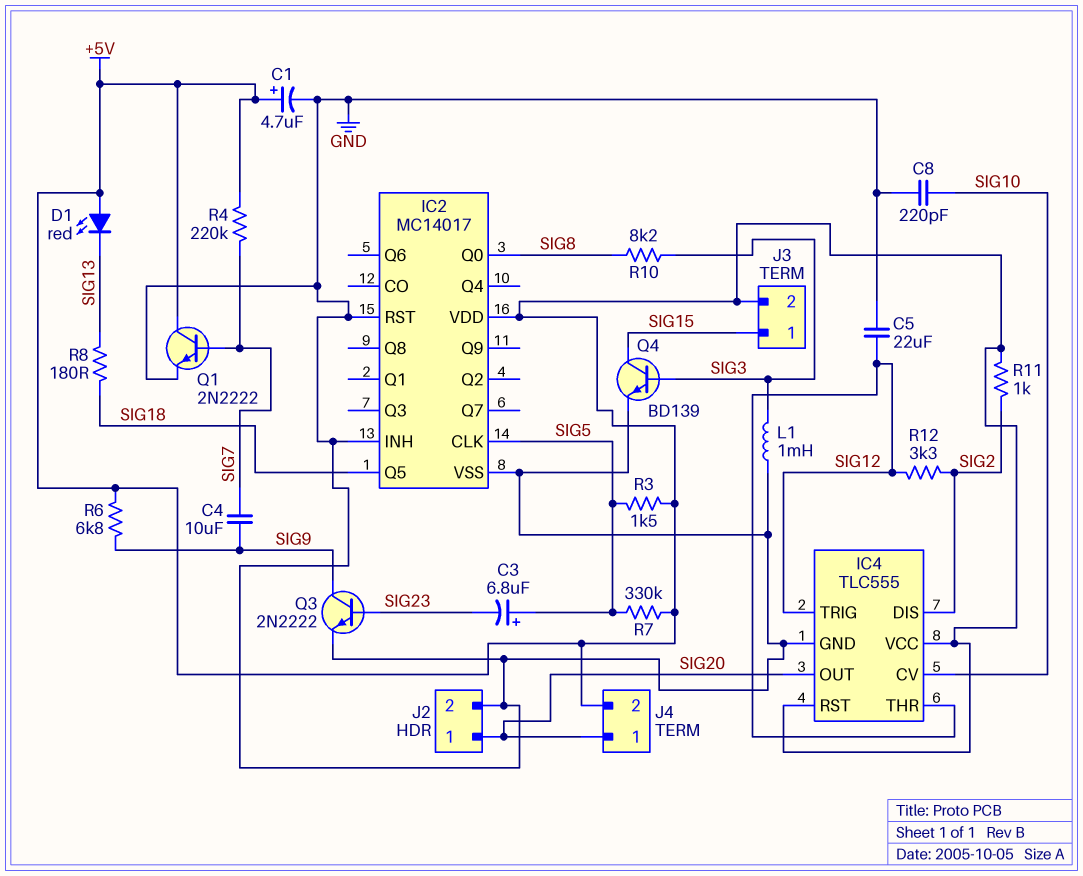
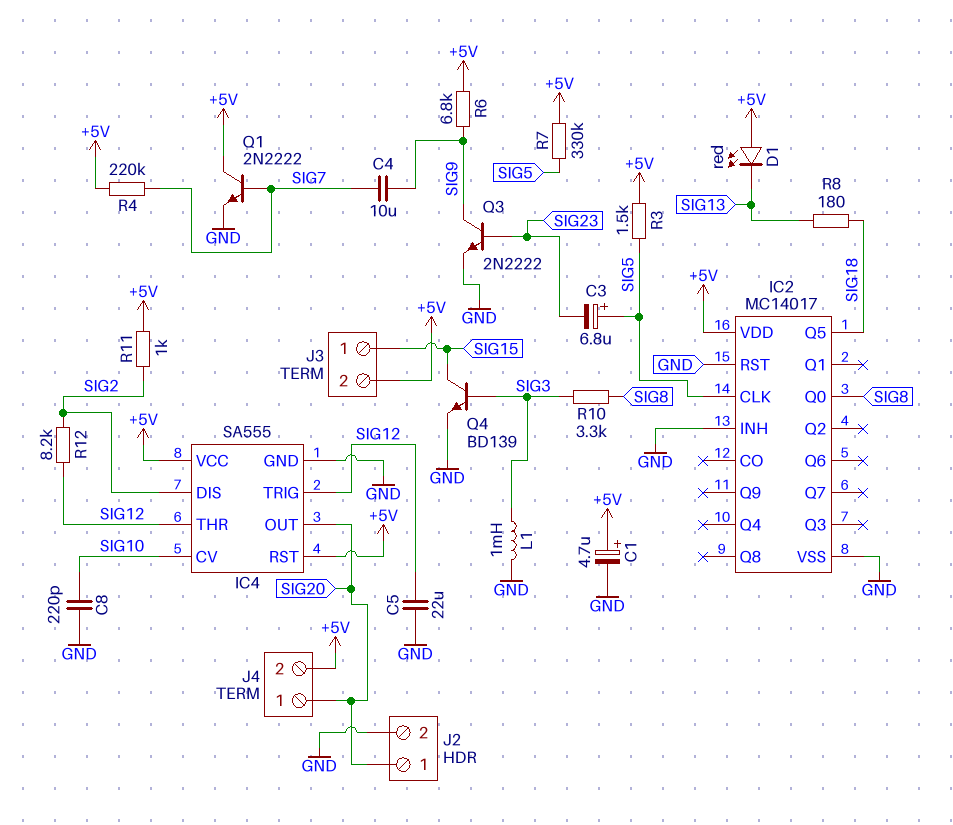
IC4: TLC555 -> SA555
R10: 8.2k (SIG3, SIG8) -> 3.3k (SIG3, SIG8)
R12: 3.3k (SIG2, SIG12) -> 8.2k (SIG2, SIG12)

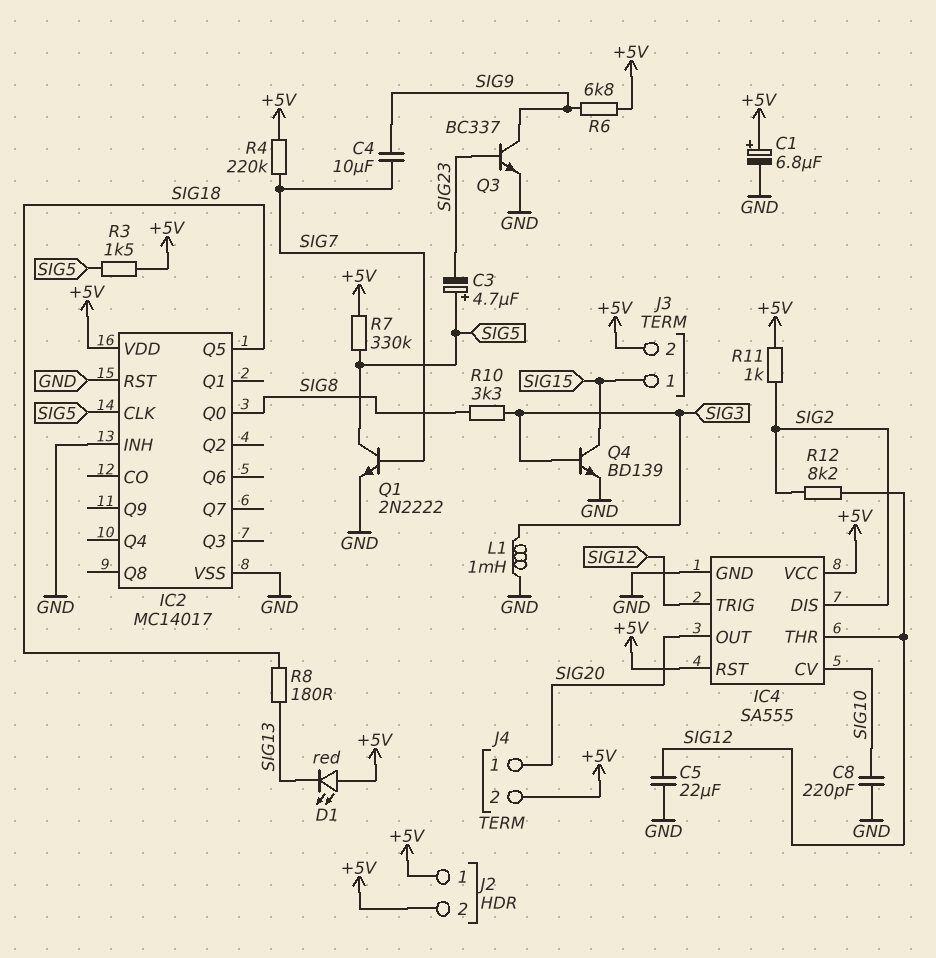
C1: 4.7uF (plus +5V, minus GND) -> 6.8uF (plus +5V, minus GND)
C3: 6.8uF (plus SIG5, minus SIG23) -> 4.7uF (plus SIG5, minus SIG23)
J2 pin 1: SIG20 -> +5V
J2 pin 2: GND -> +5V
Q1: NPN 2N2222 (B SIG7, C +5V, E GND) -> NPN 2N2222 (B SIG7, C SIG5, E GND)
Q3: NPN 2N2222 (B SIG23, C SIG9, E GND) -> NPN BC337 (B SIG23, C SIG9, E GND)

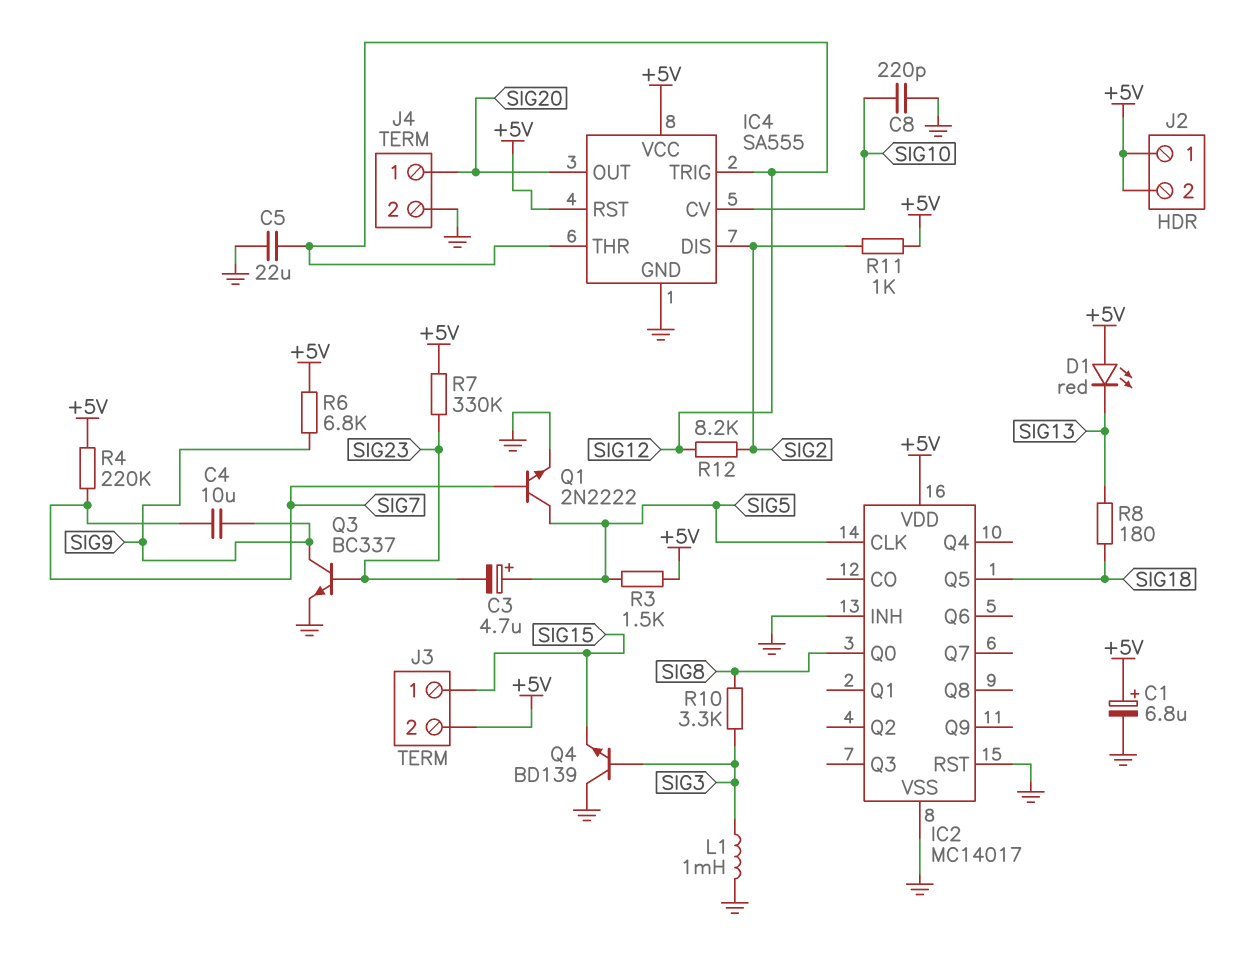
J4 pin 2: +5V -> GND
Q4: NPN BD139 (B SIG3, C SIG15, E GND) -> NPN BD139 (B SIG3, C GND, E SIG15)
R7: 330k (+5V, SIG5) -> 330k (+5V, SIG23)

